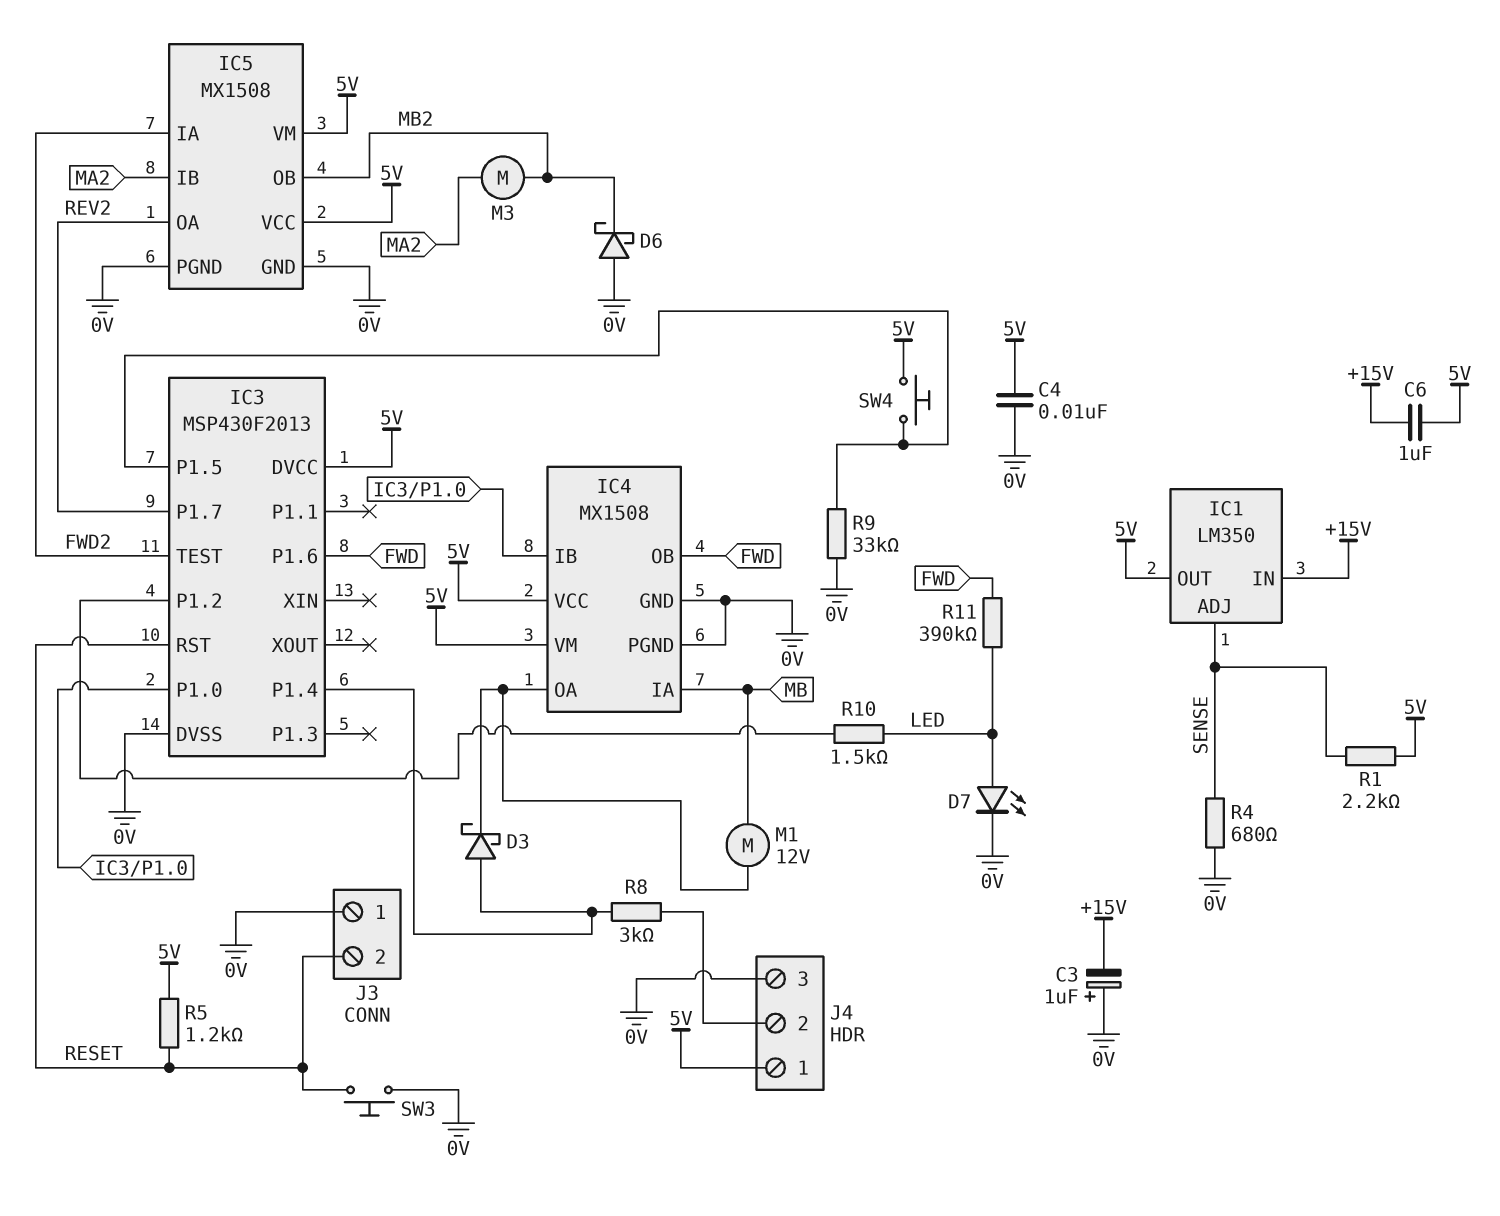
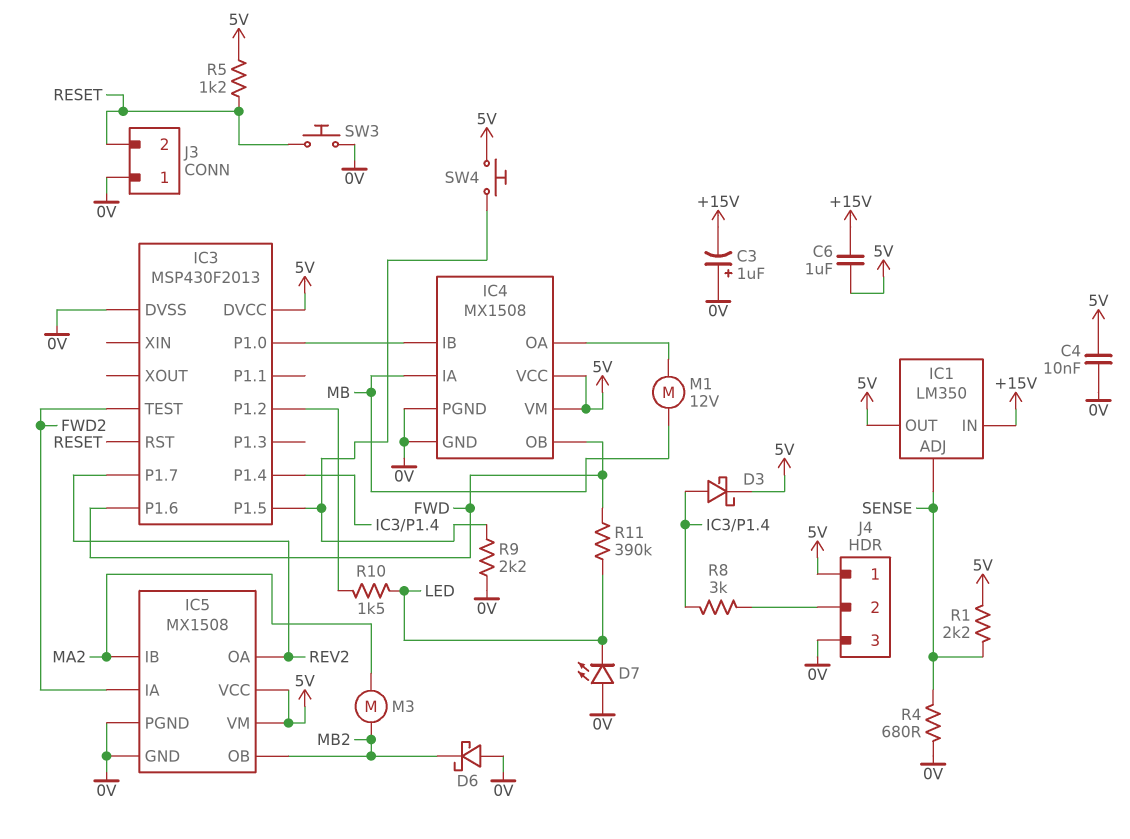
D3: schottky (A IC3/P1.4, K IC4/OA) -> schottky (A IC3/P1.4, K 5V)
D7: LED (A LED, K 0V) -> LED (A 0V, K LED)
R9: 33k (0V, IC3/P1.5) -> 2.2k (0V, IC3/P1.5)

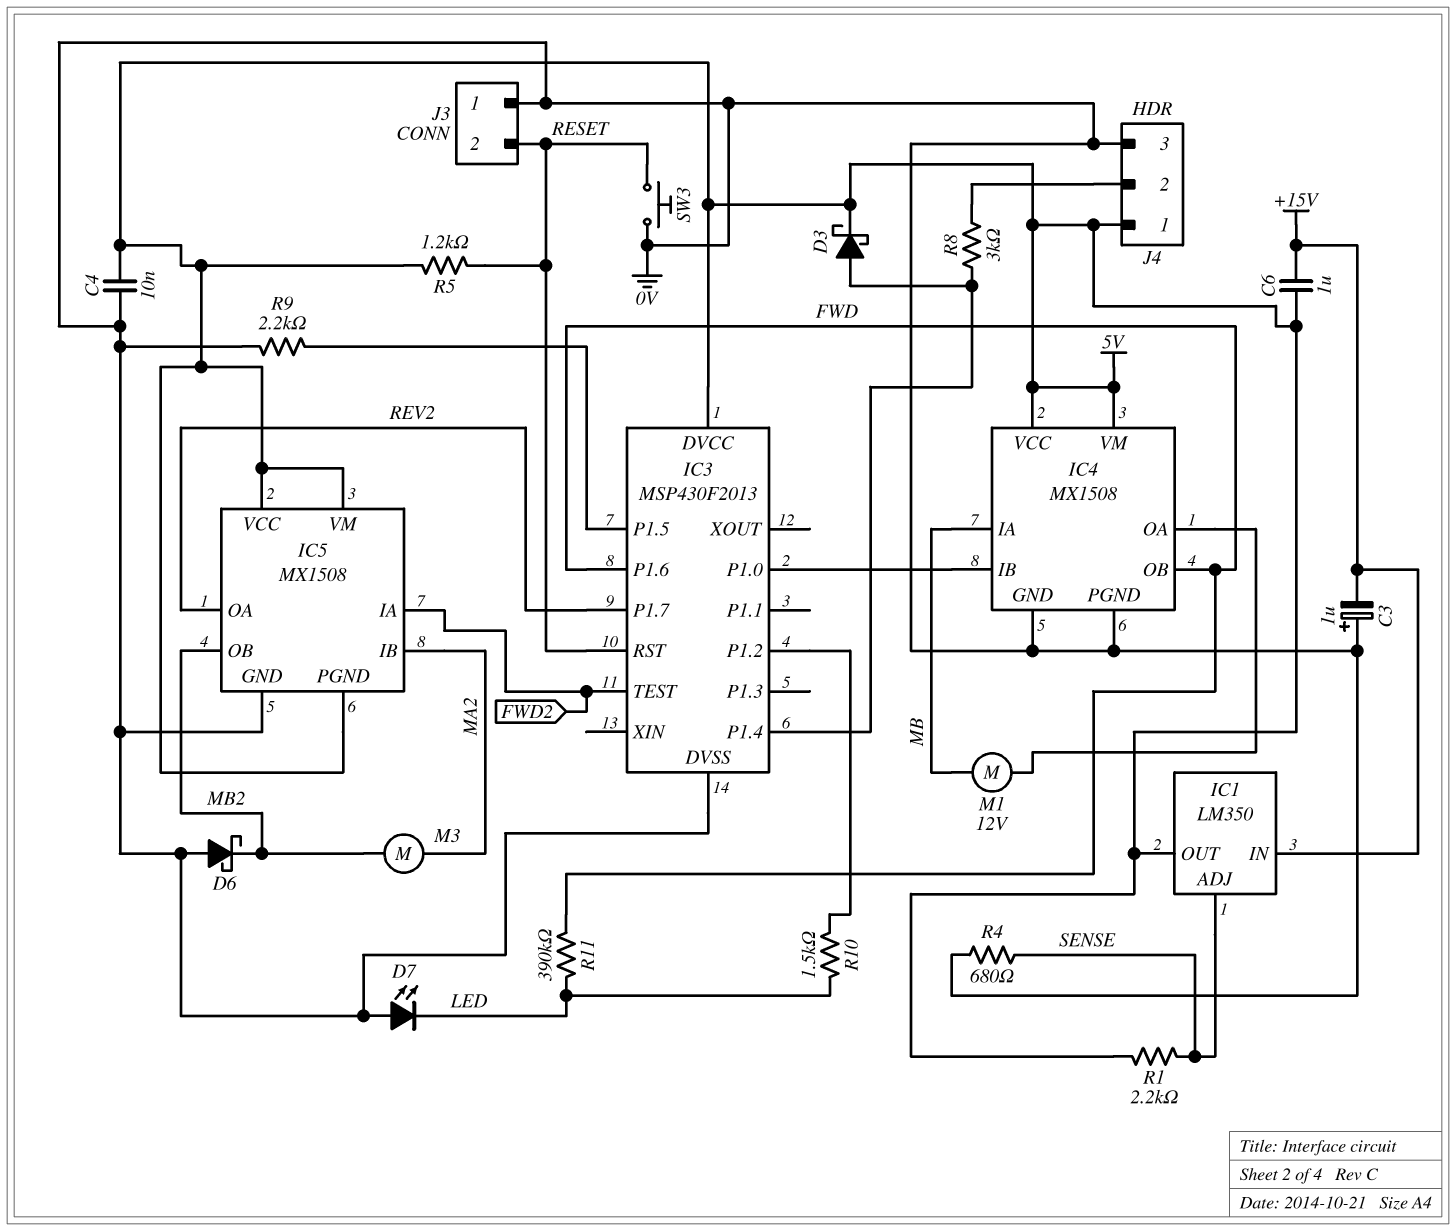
IC5 pin PGND: 0V -> 5V
SW4: button (5V, IC3/P1.5) -> none

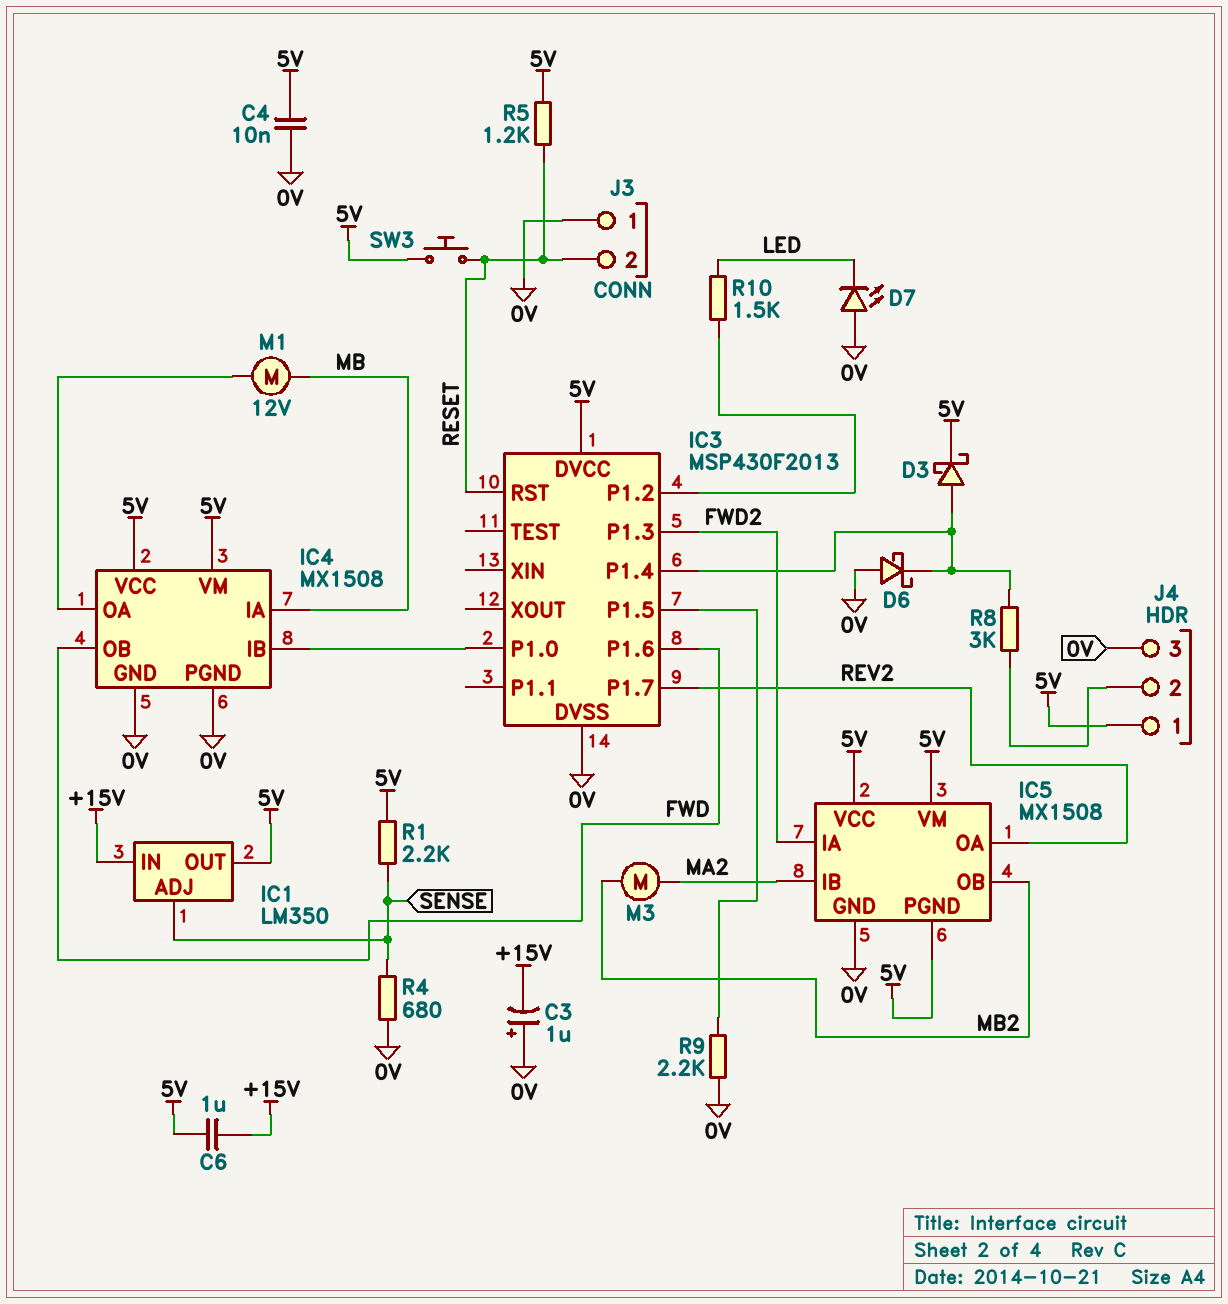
D6: schottky (A 0V, K MB2) -> schottky (A 0V, K IC3/P1.4)
IC3 pin P1.3: none -> FWD2
IC3 pin TEST: FWD2 -> none
R11: 390k (FWD, LED) -> none
SW3: button (0V, RESET) -> button (5V, RESET)

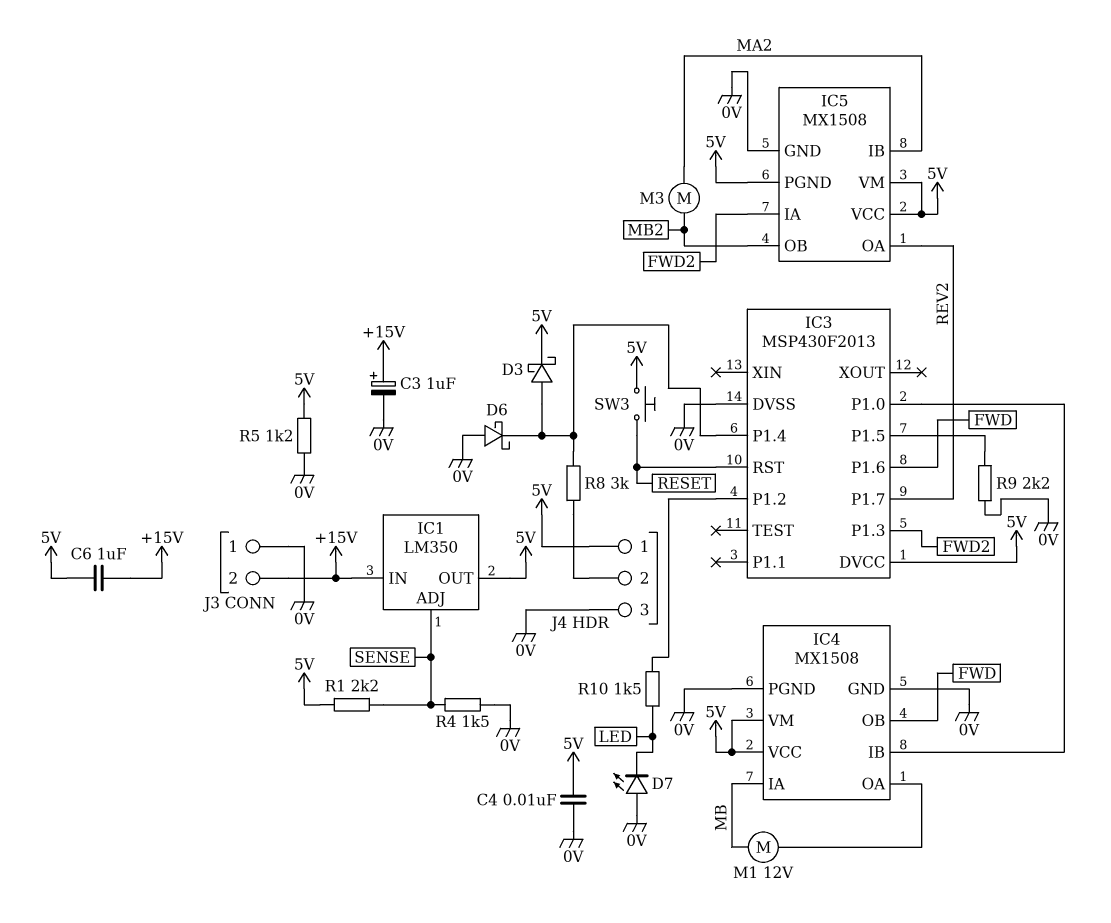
C3: 1uF (plus 0V, minus +15V) -> 1uF (plus +15V, minus 0V)
J3 pin 2: RESET -> +15V
R4: 680 (0V, SENSE) -> 1.5k (0V, SENSE)
R5: 1.2k (5V, RESET) -> 1.2k (0V, 5V)

